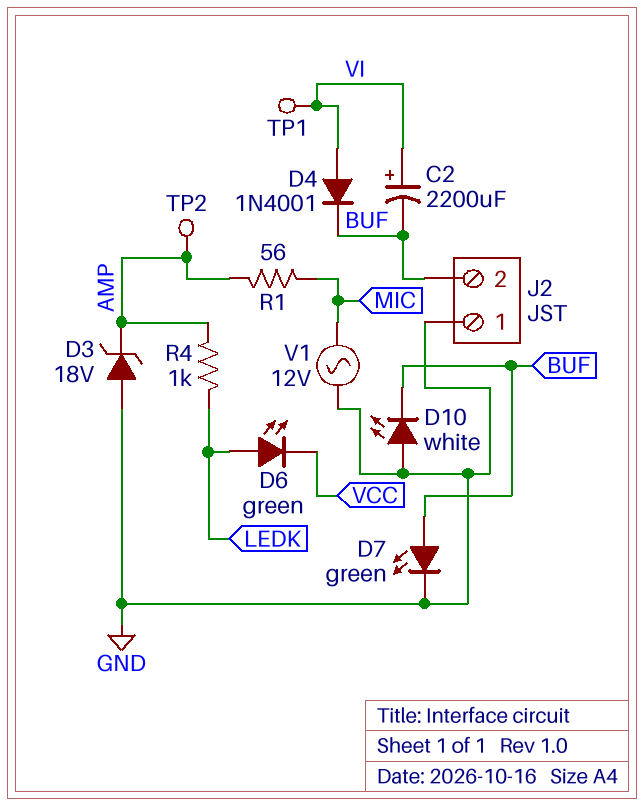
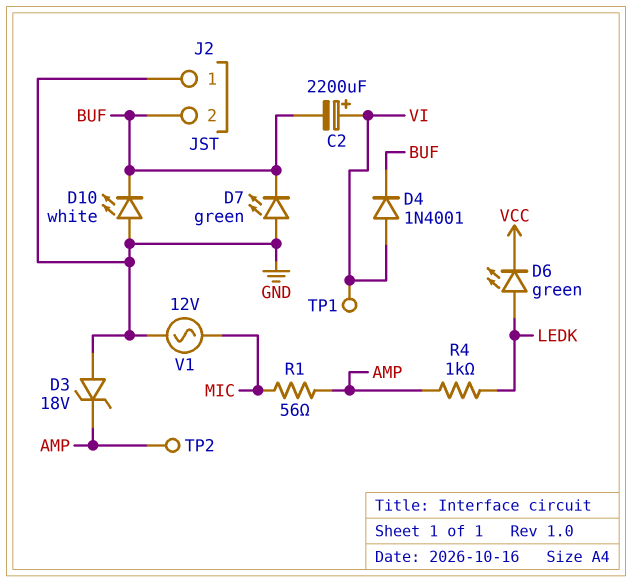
D7: LED green (A BUF, K GND) -> LED green (A GND, K BUF)

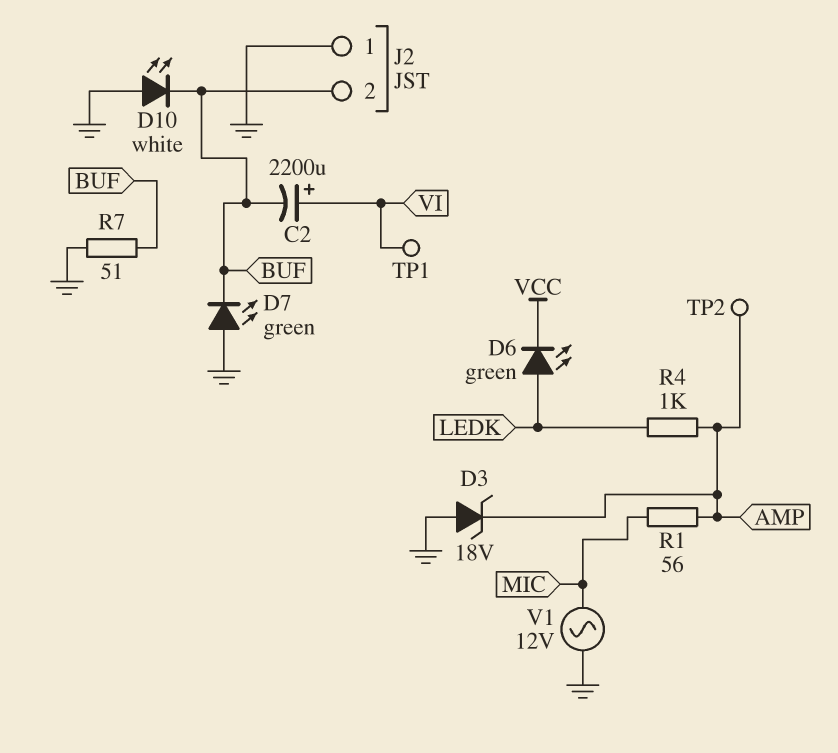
D4: diode 1N4001 (A VI, K BUF) -> none
R7: none -> 51 (BUF, GND)

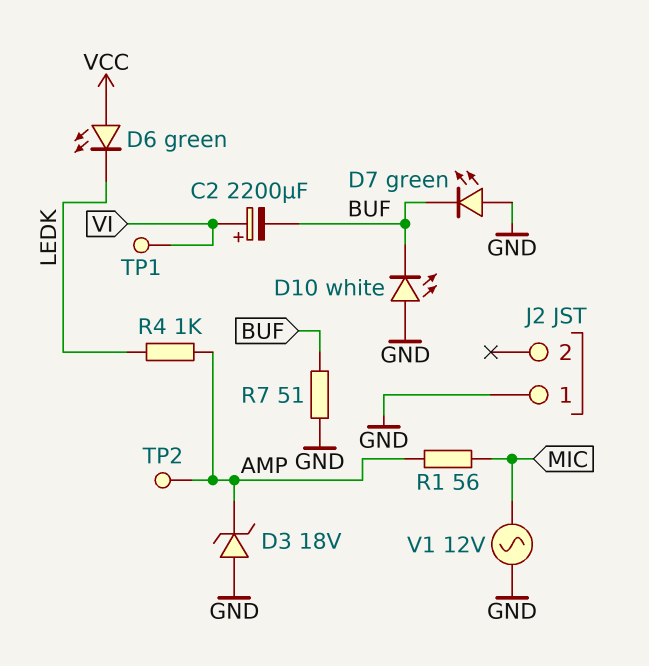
D6: LED green (A LEDK, K VCC) -> LED green (A VCC, K LEDK)
J2 pin 2: BUF -> none

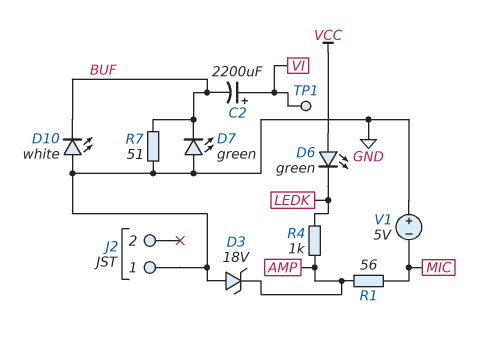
TP2: test point (AMP) -> none
V1: AC 12V (GND, MIC) -> 5V (plus GND, minus MIC)

